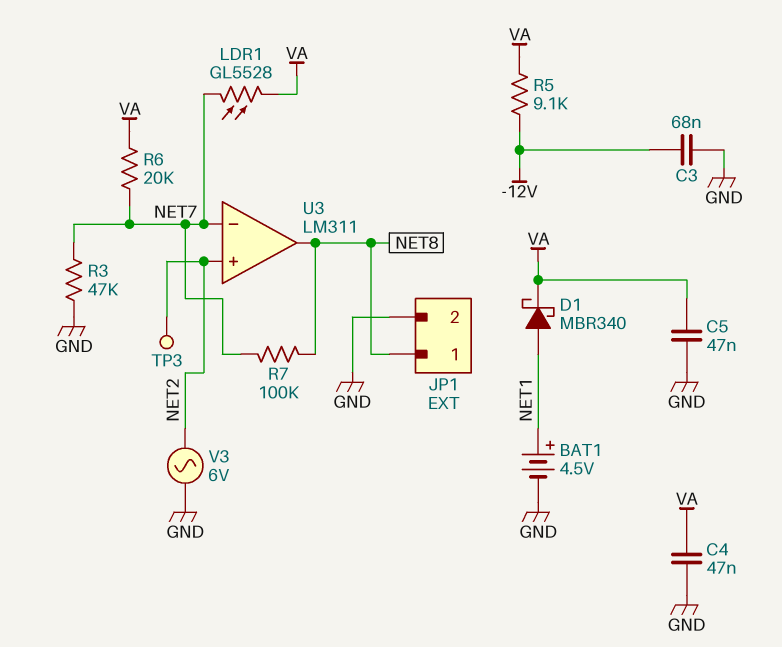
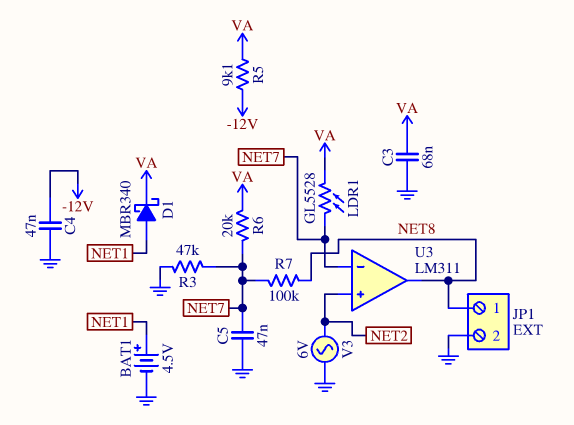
C3: 68nF (-12V, GND) -> 68nF (GND, VA)
C4: 47nF (GND, VA) -> 47nF (-12V, GND)
C5: 47nF (GND, VA) -> 47nF (GND, NET7)
TP3: test point (NET2) -> none

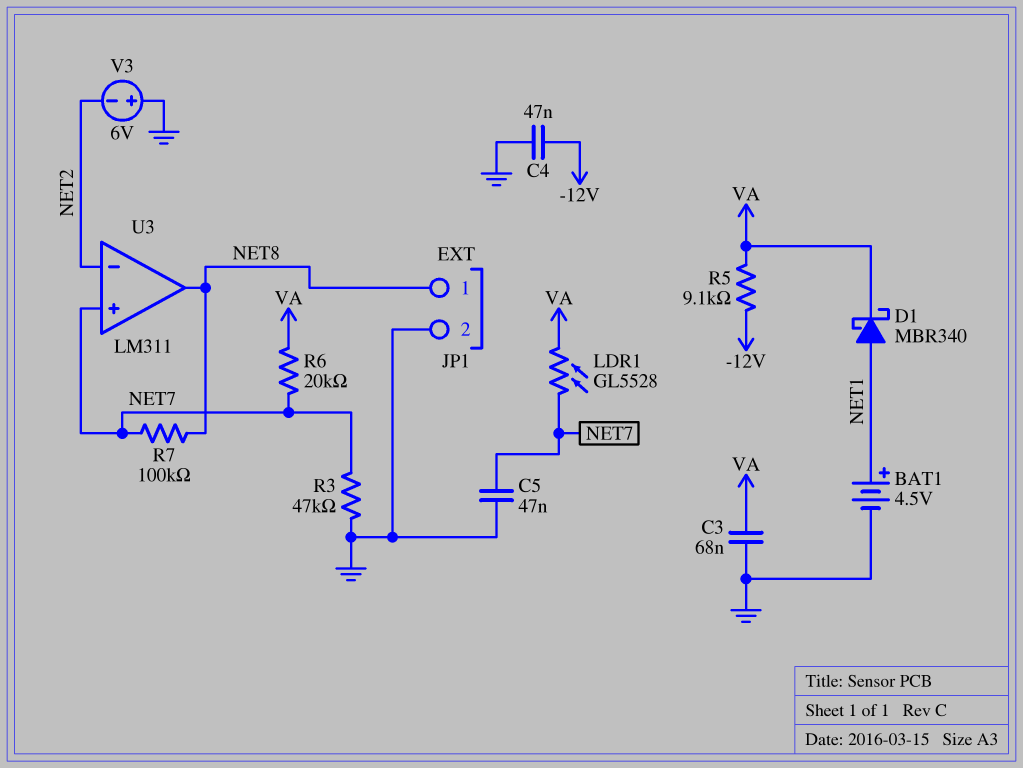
U3 pin in+: NET2 -> NET7
U3 pin in-: NET7 -> NET2
V3: AC 6V (GND, NET2) -> 6V (plus GND, minus NET2)

